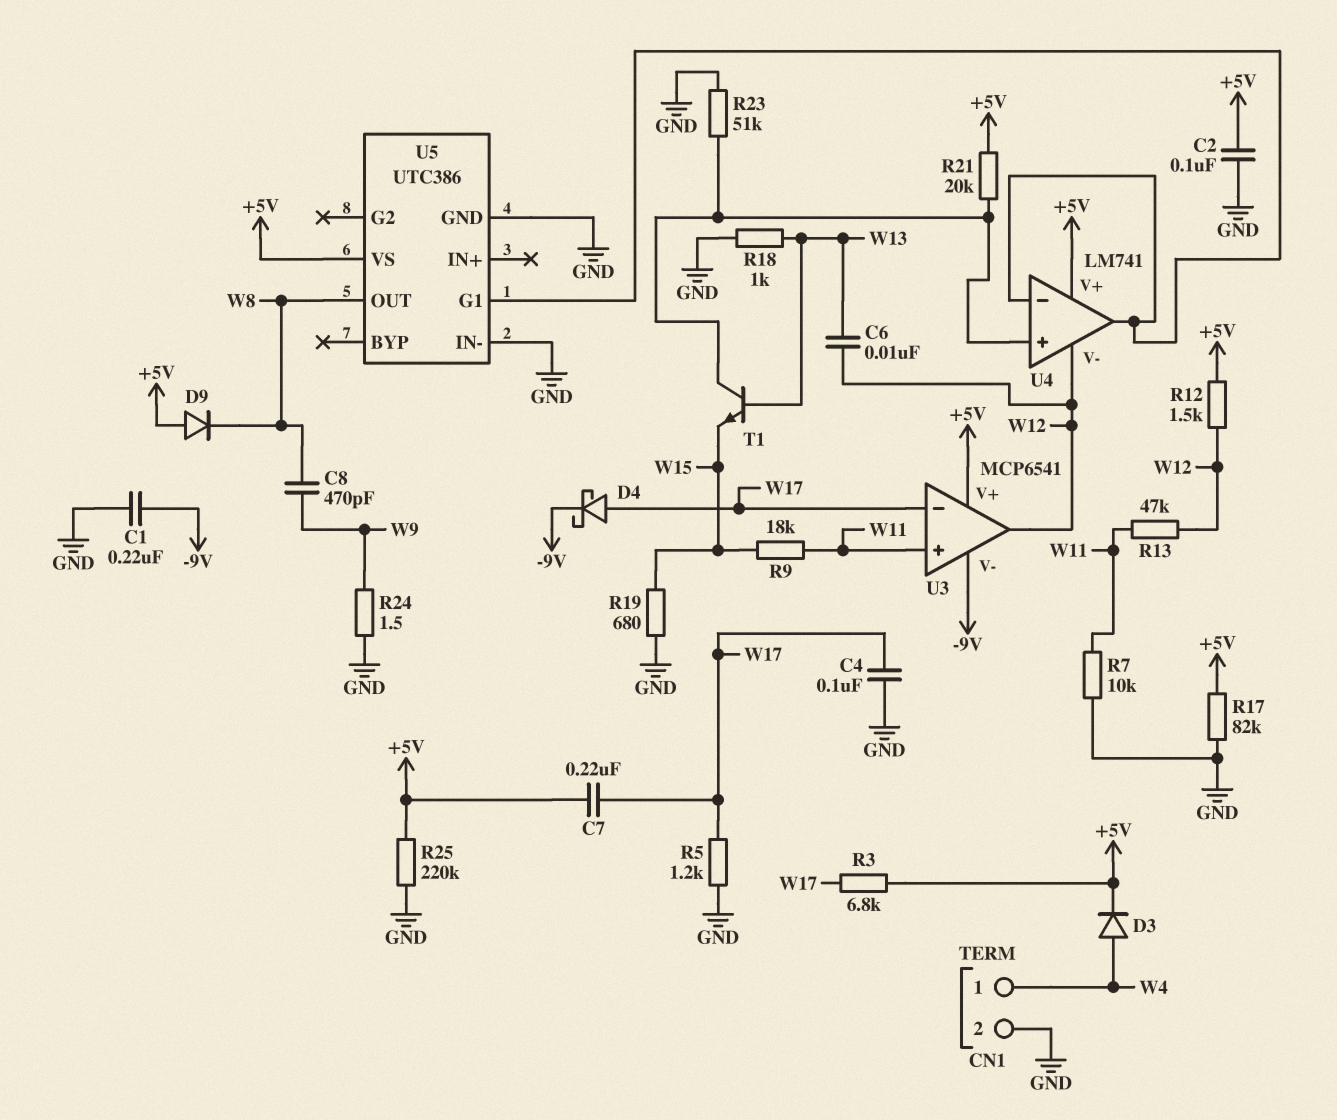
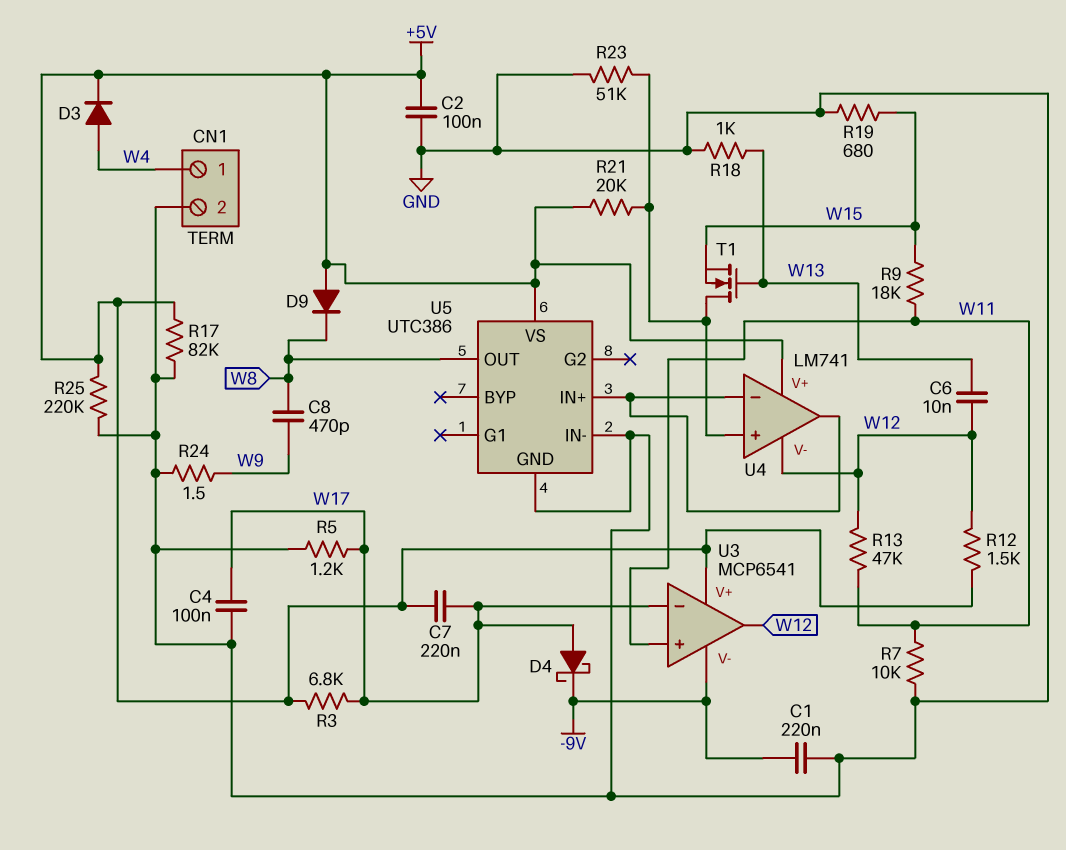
T1: NPN (B W13, C U4/in+, E W15) -> NMOS (G W13, D U4/in+, S W15)
U5 pin G1: U4/in- -> none
U5 pin IN+: none -> U4/in-

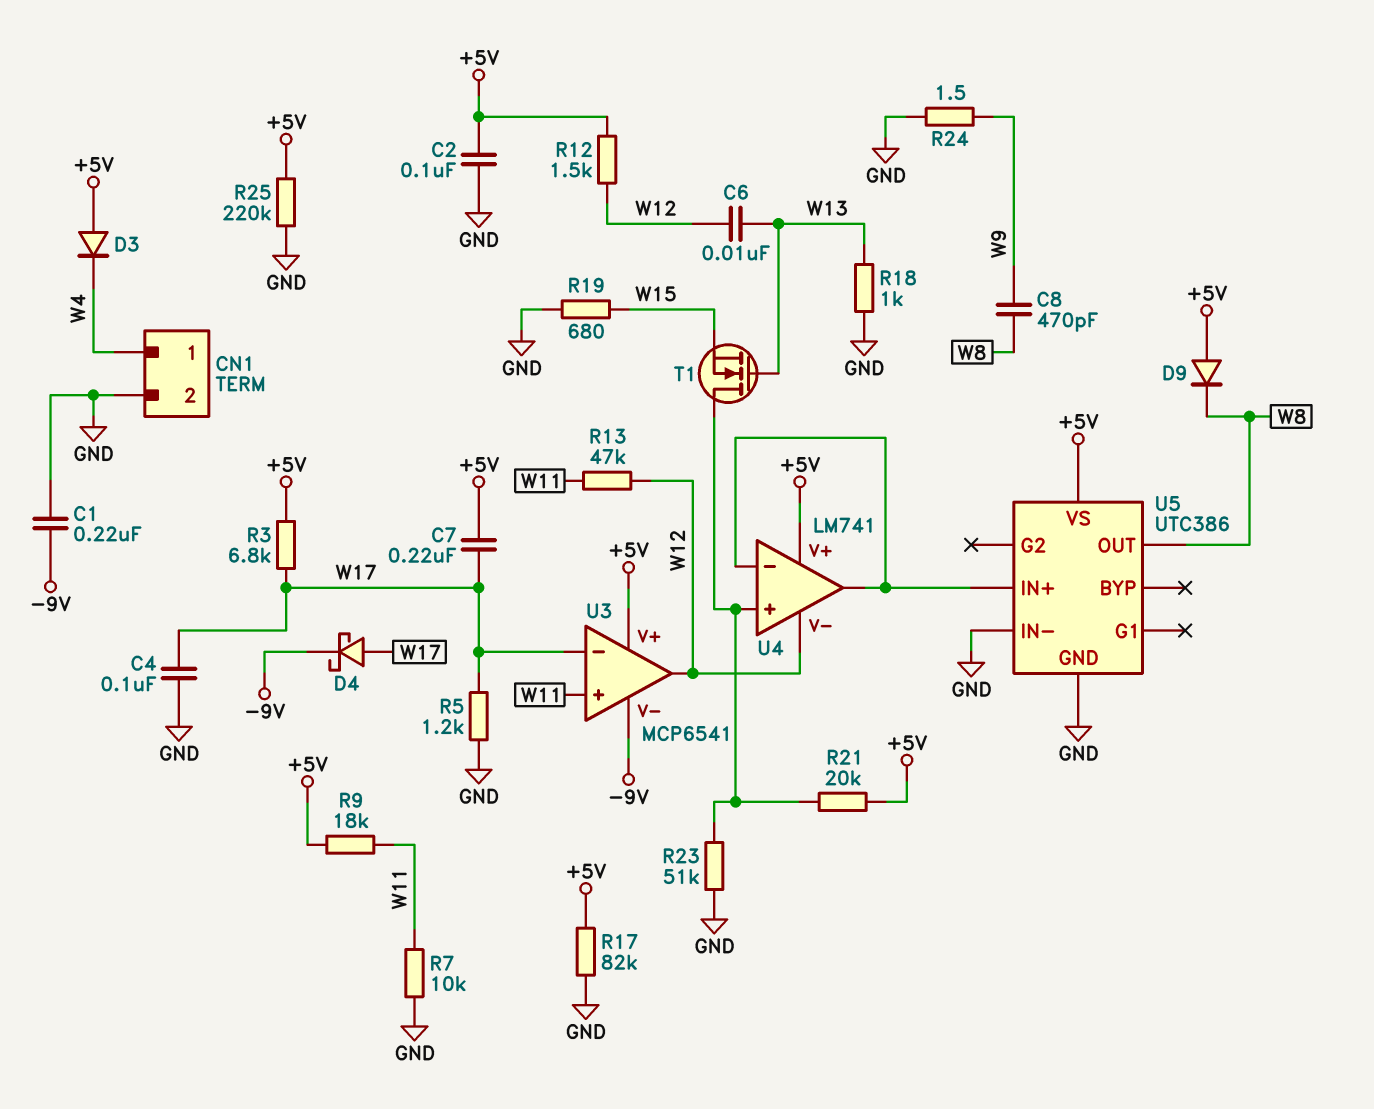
D3: diode (A W4, K +5V) -> diode (A +5V, K W4)
R9: 18k (W11, W15) -> 18k (+5V, W11)

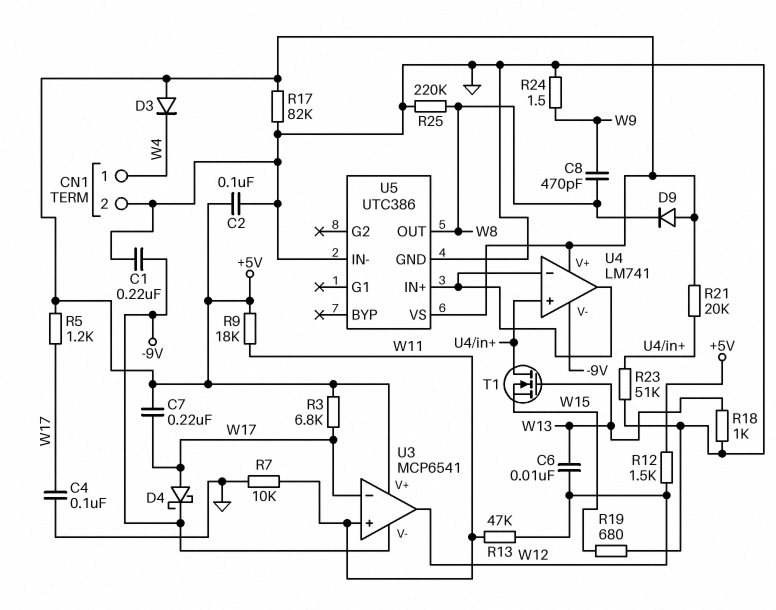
R5: 1.2k (GND, W17) -> 1.2k (+5V, W17)
R25: 220k (+5V, GND) -> 220k (GND, W8)
U4 pin V-: W12 -> -9V

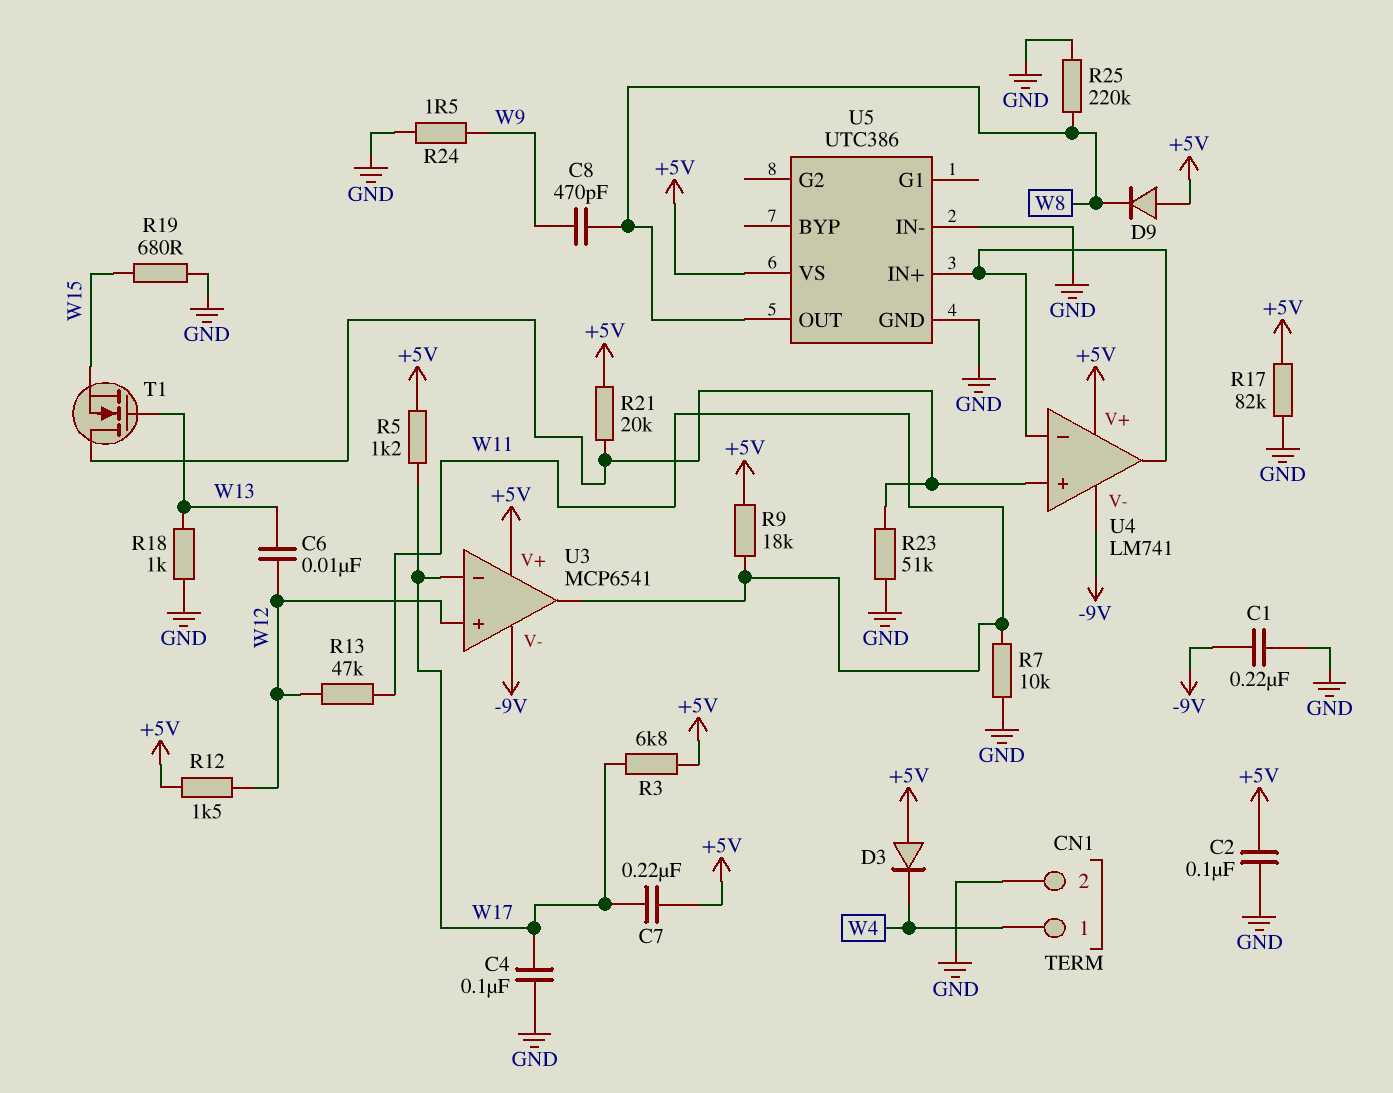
D4: schottky (A W17, K -9V) -> none
U3 pin in+: W11 -> W12
U3 pin out: W12 -> W11

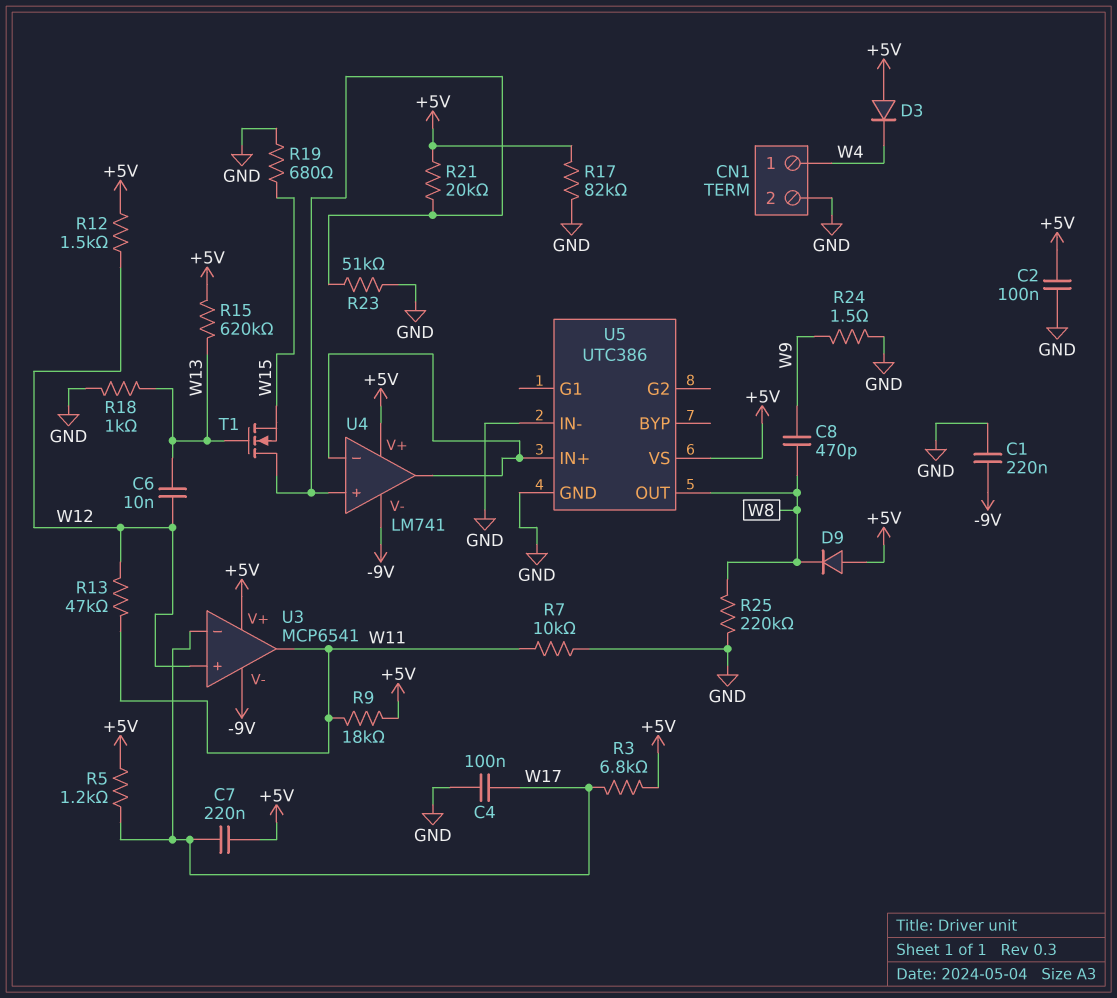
R15: none -> 620k (+5V, W13)

